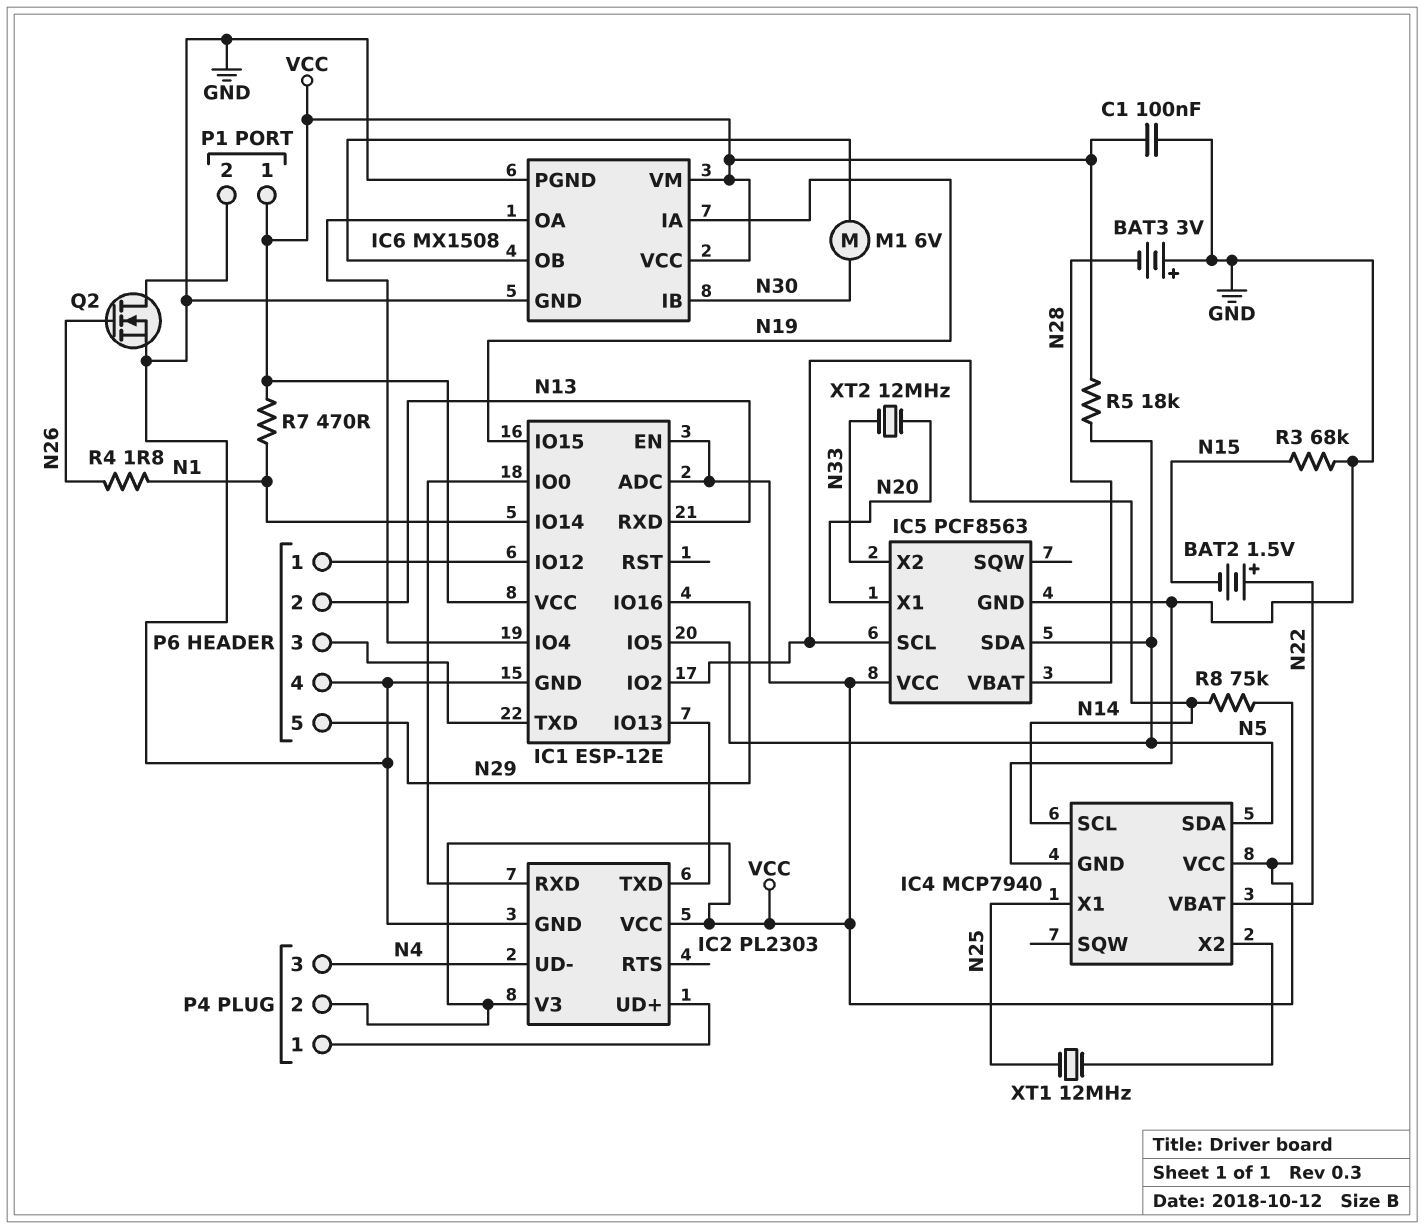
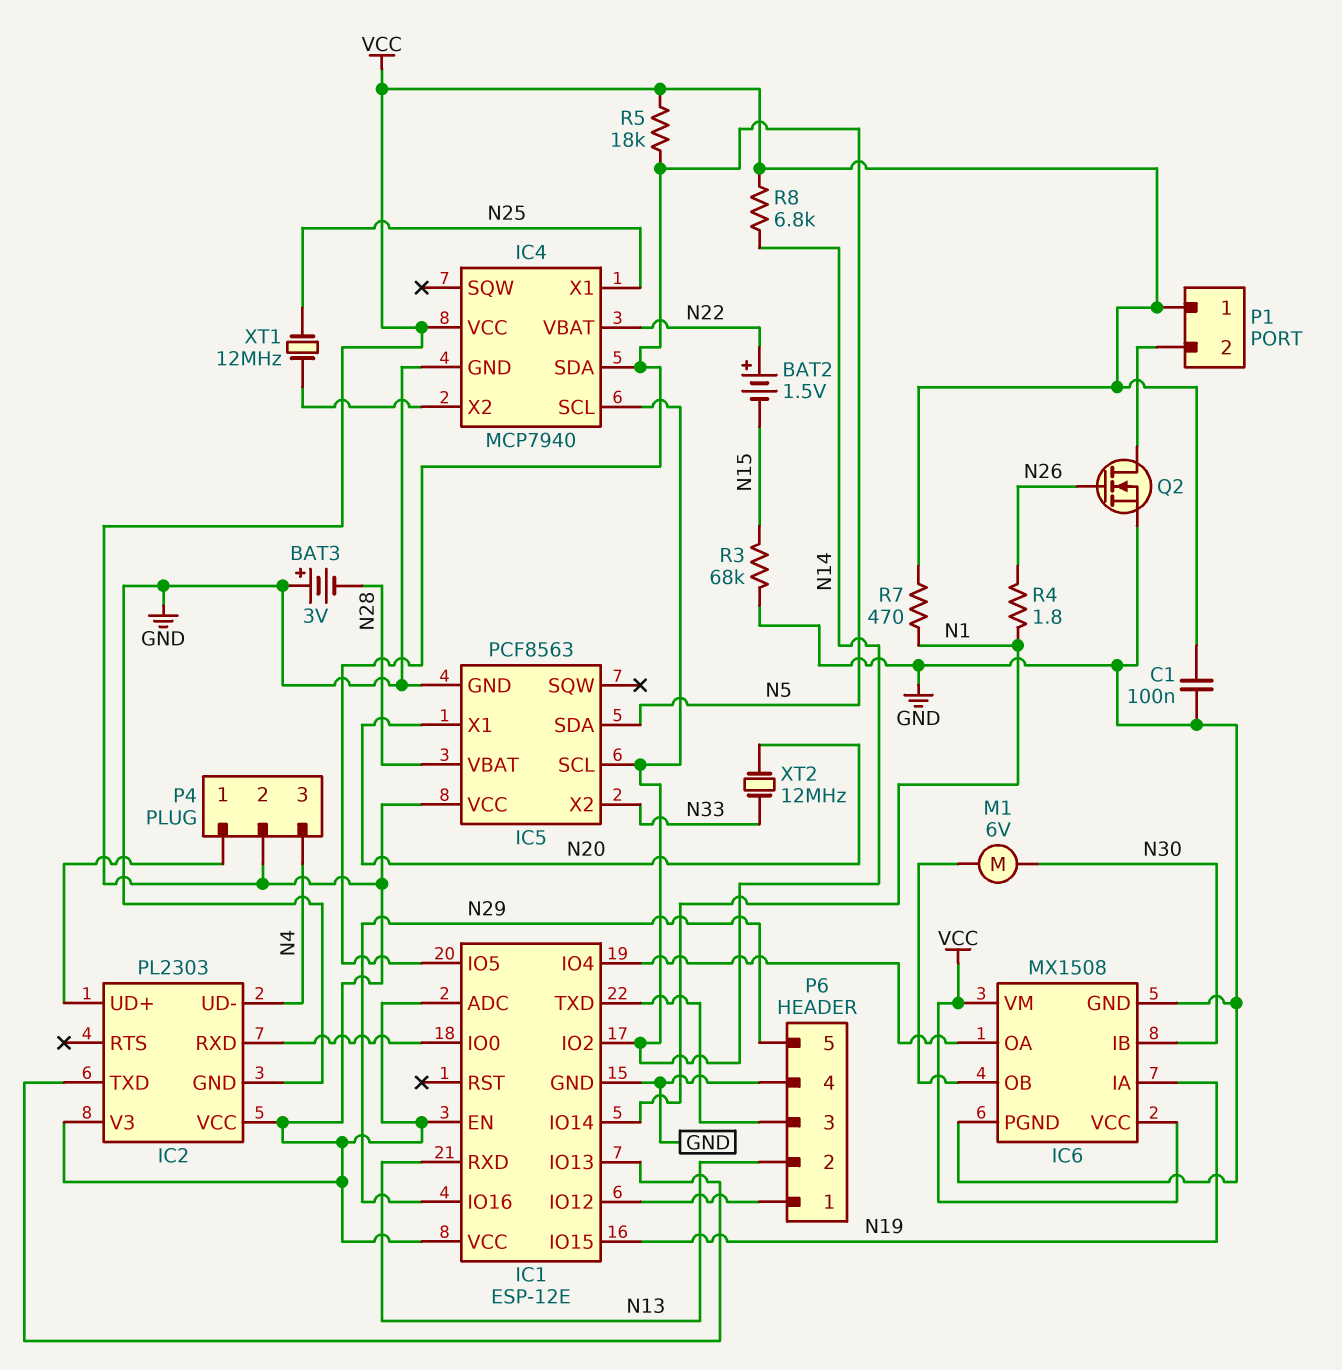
R8: 75k (N14, VCC) -> 6.8k (N14, VCC)

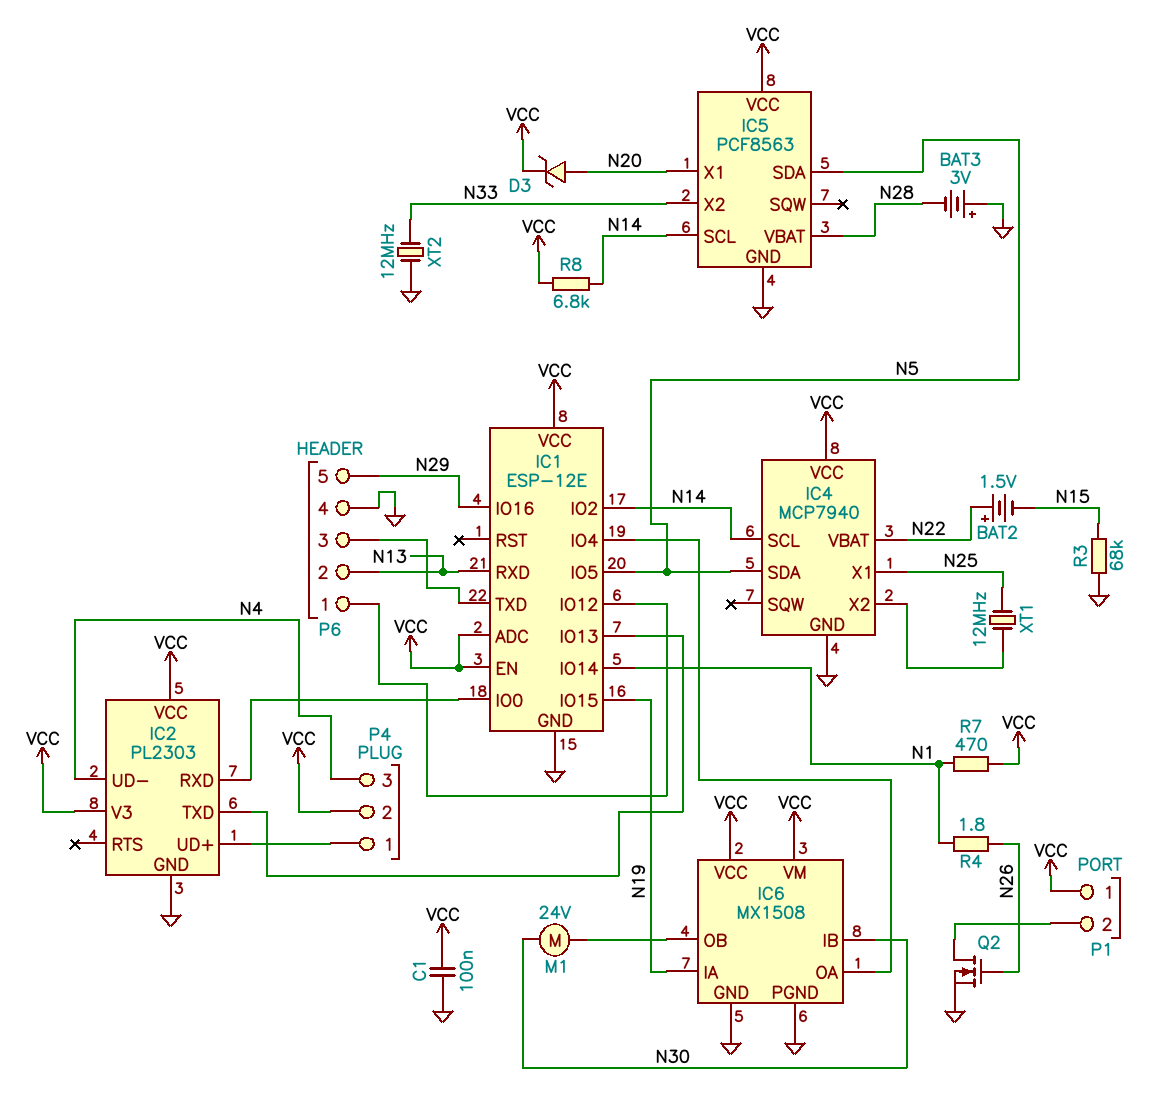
D3: none -> zener (A N20, K VCC)
M1: motor 6V (IC6/OB, N30) -> motor 24V (IC6/OB, N30)
R5: 18k (N5, VCC) -> none
XT2: 12MHz (N20, N33) -> 12MHz (GND, N33)

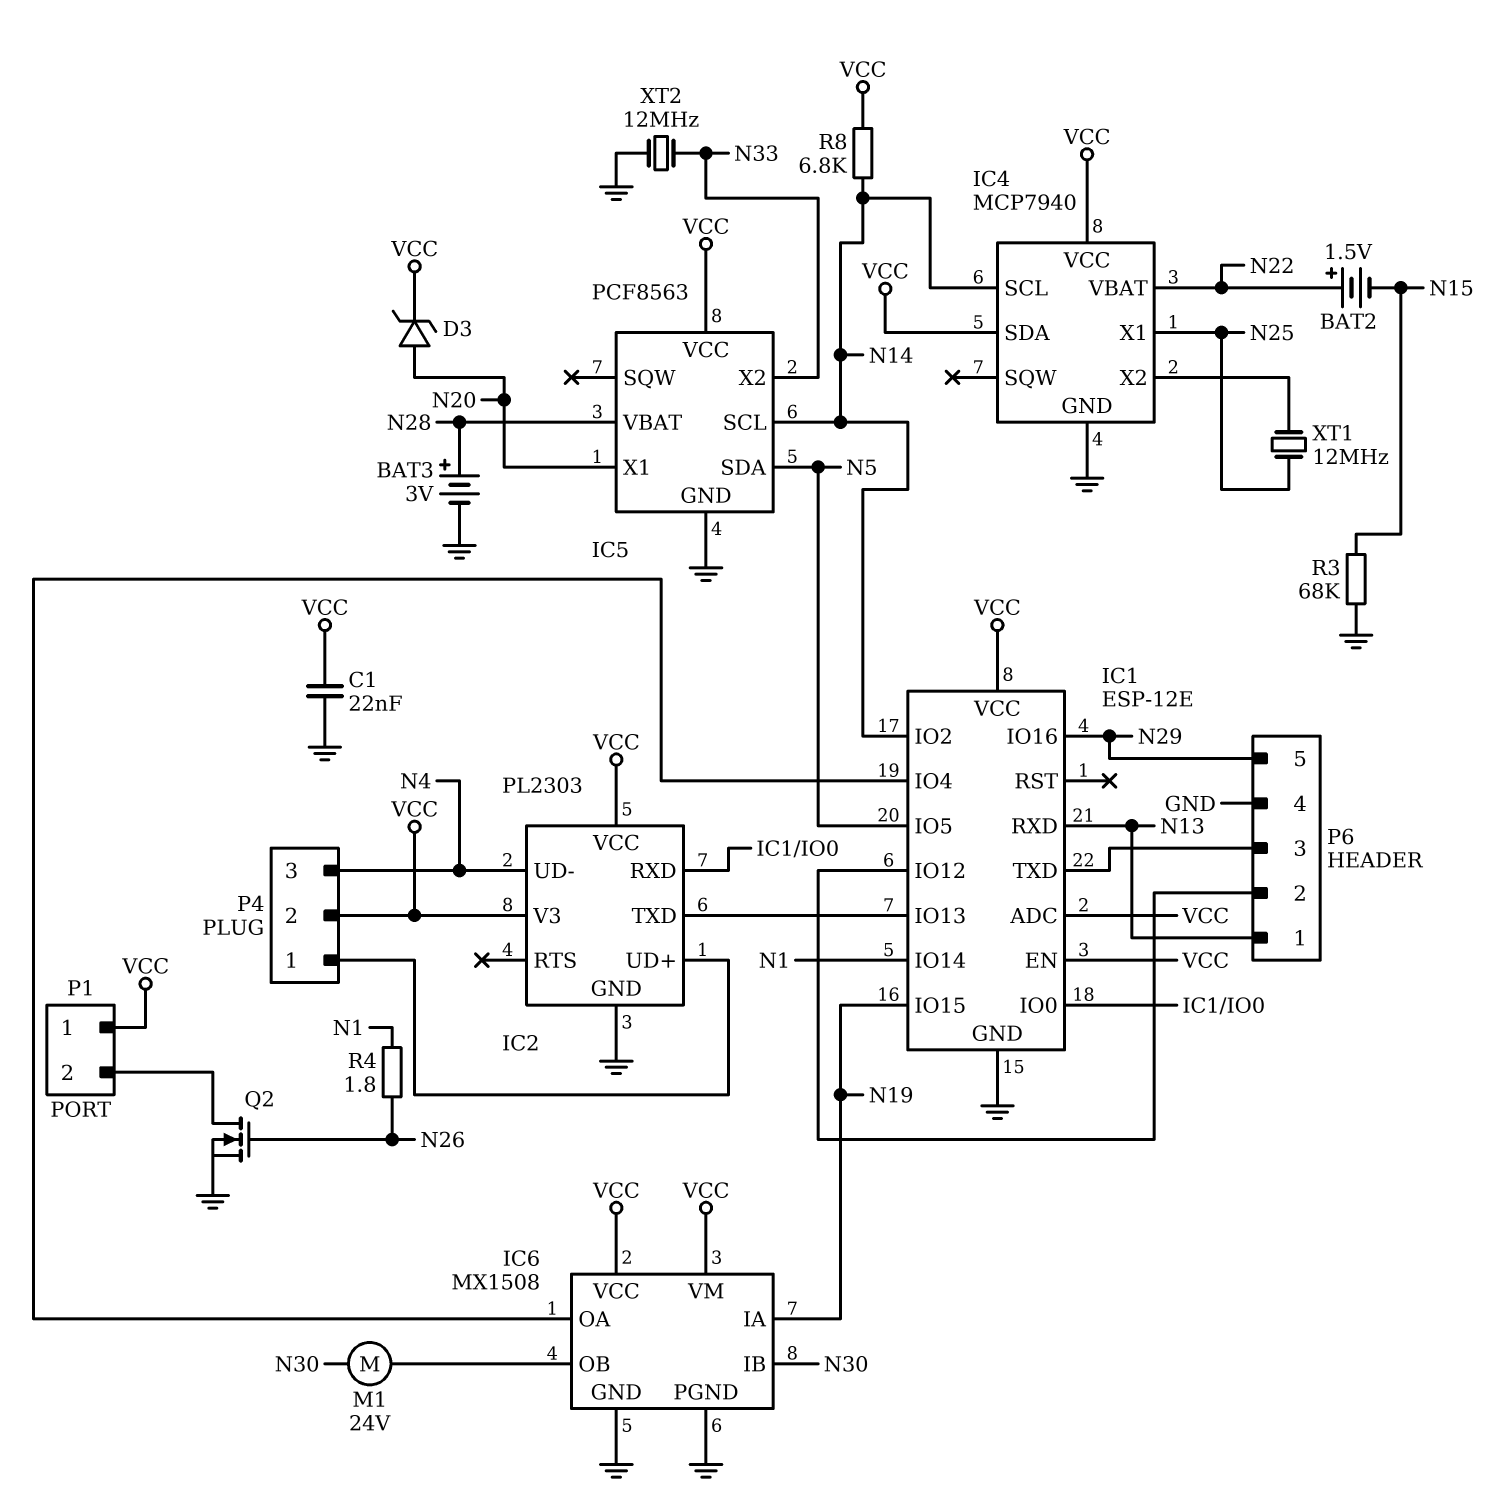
BAT3: 3V (plus GND, minus N28) -> 3V (plus N28, minus GND)
C1: 100nF (GND, VCC) -> 22nF (GND, VCC)
IC4 pin SDA: N5 -> VCC
P6 pin 1: IC1/IO12 -> N13
P6 pin 2: N13 -> IC1/IO12
R7: 470 (N1, VCC) -> none

